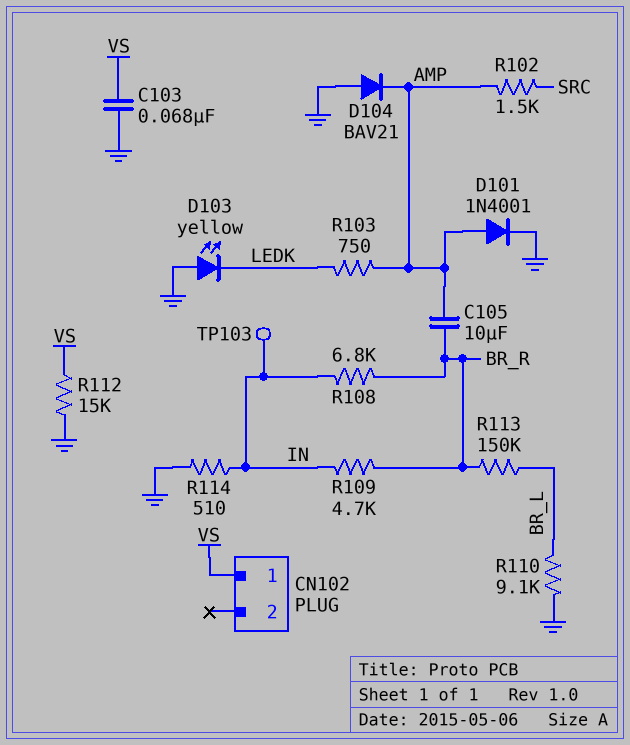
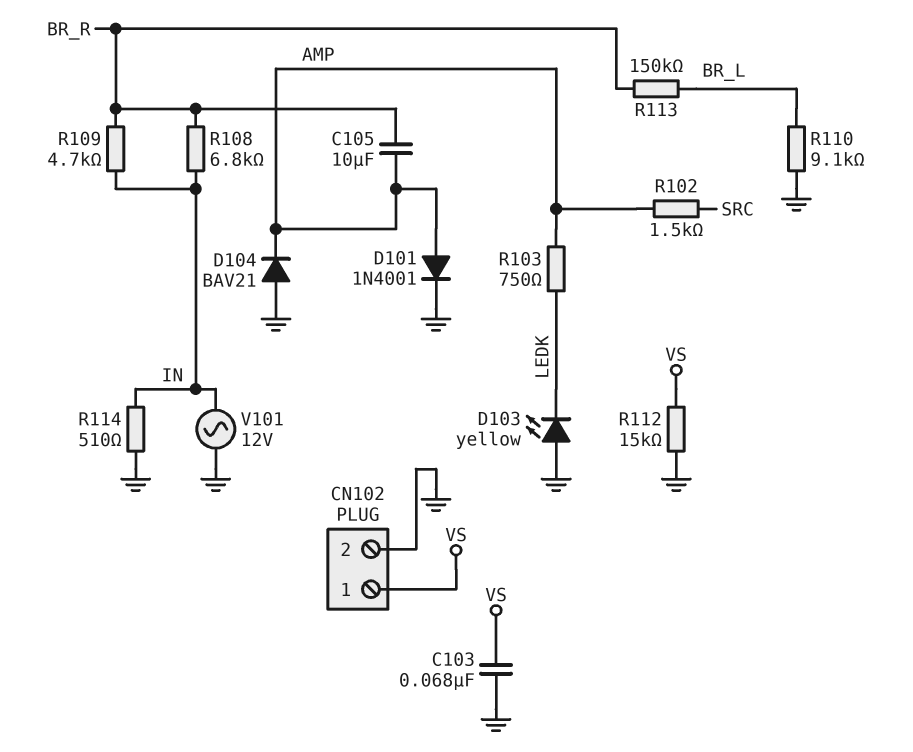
CN102 pin 2: none -> GND
TP103: test point (IN) -> none
V101: none -> AC 12V (GND, IN)

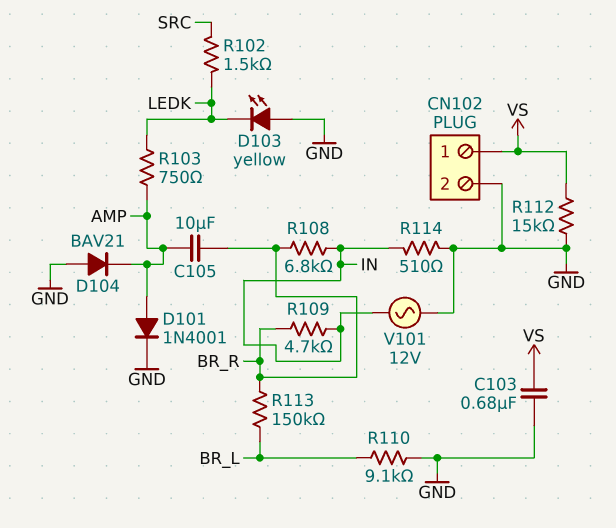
C103: 68nF (GND, VS) -> 680nF (GND, VS)
R102: 1.5k (AMP, SRC) -> 1.5k (LEDK, SRC)

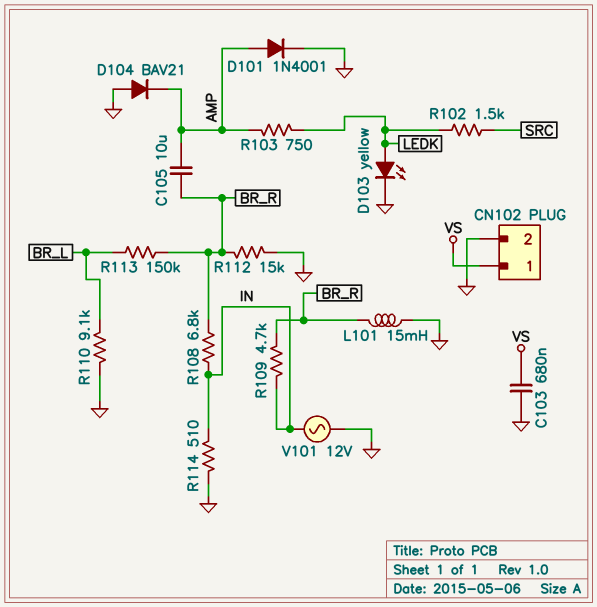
D103: LED yellow (A GND, K LEDK) -> LED yellow (A LEDK, K GND)
L101: none -> 15mH (BR_R, GND)
R112: 15k (GND, VS) -> 15k (BR_R, GND)

